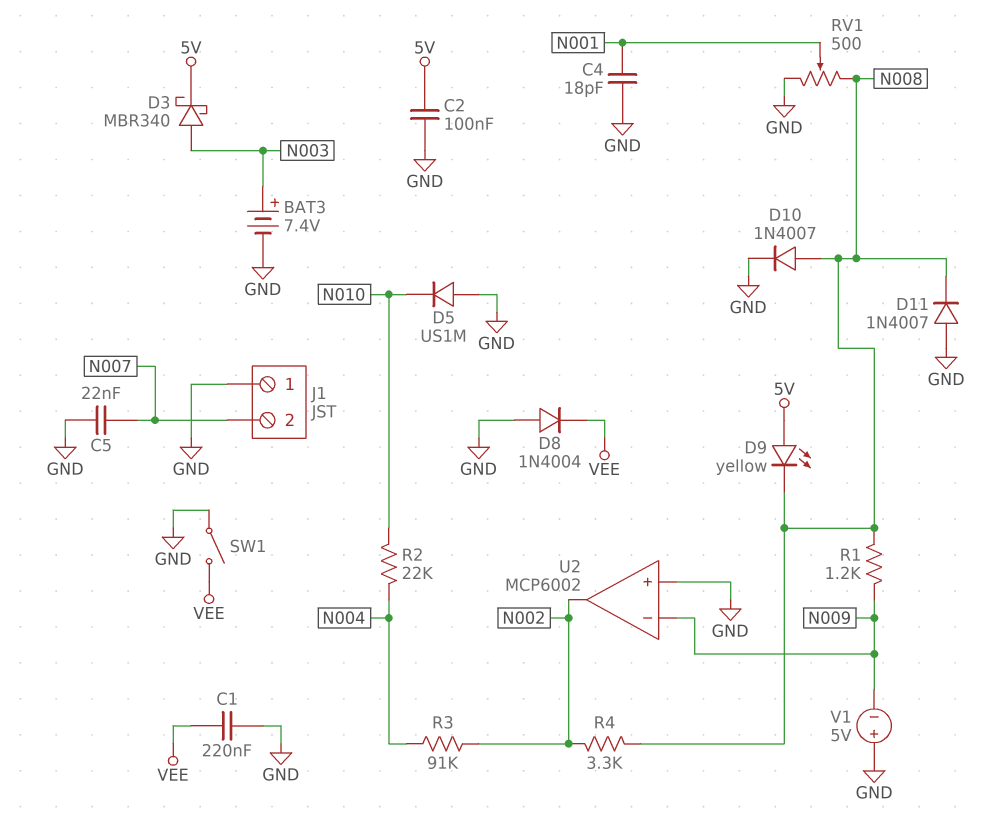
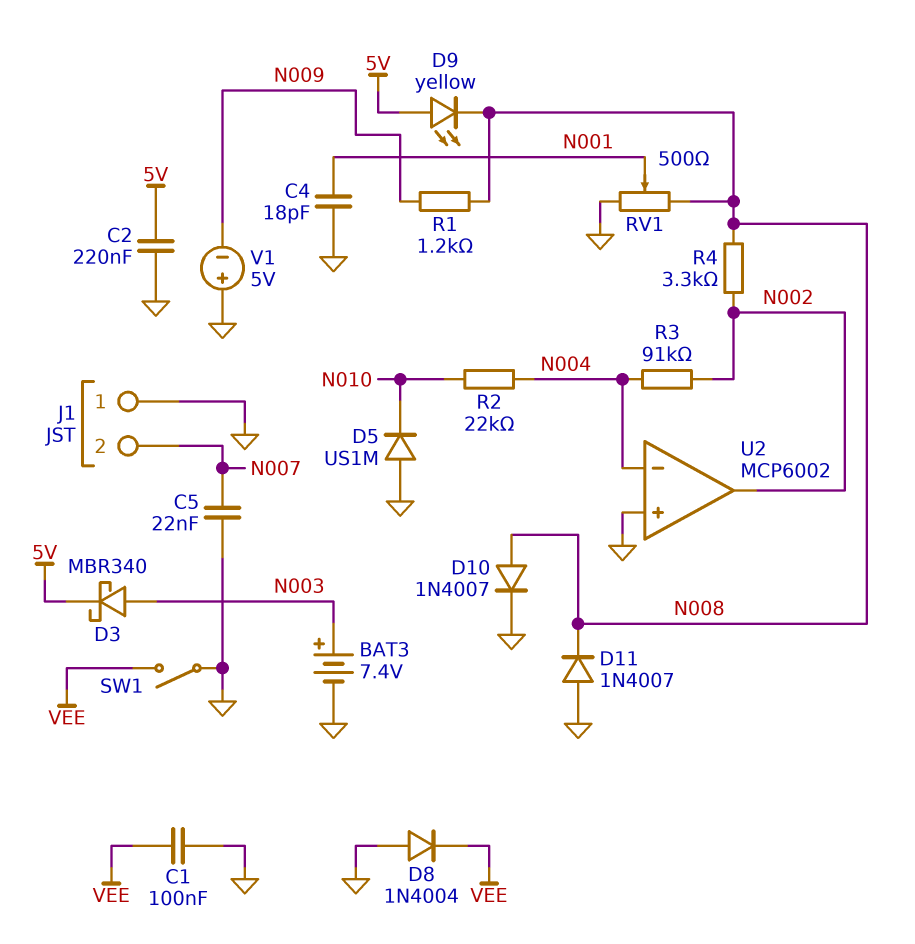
C1: 220nF (GND, VEE) -> 100nF (GND, VEE)
C2: 100nF (5V, GND) -> 220nF (5V, GND)
U2 pin in-: N009 -> N004

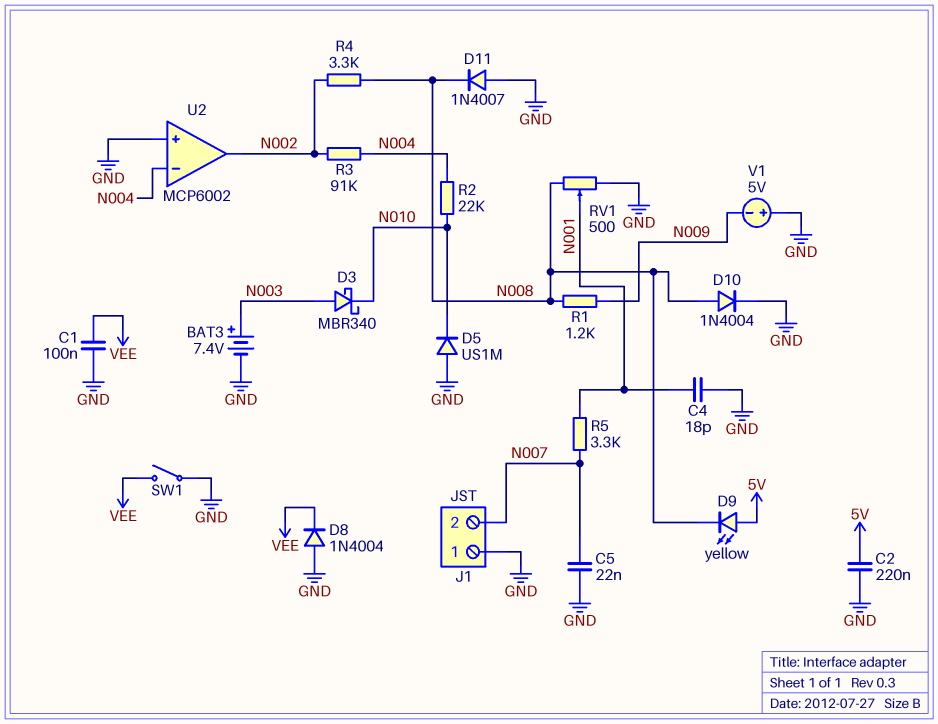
D3: schottky MBR340 (A N003, K 5V) -> schottky MBR340 (A N003, K N010)
D10: diode 1N4007 (A N008, K GND) -> diode 1N4004 (A N008, K GND)
R5: none -> 3.3k (N001, N007)

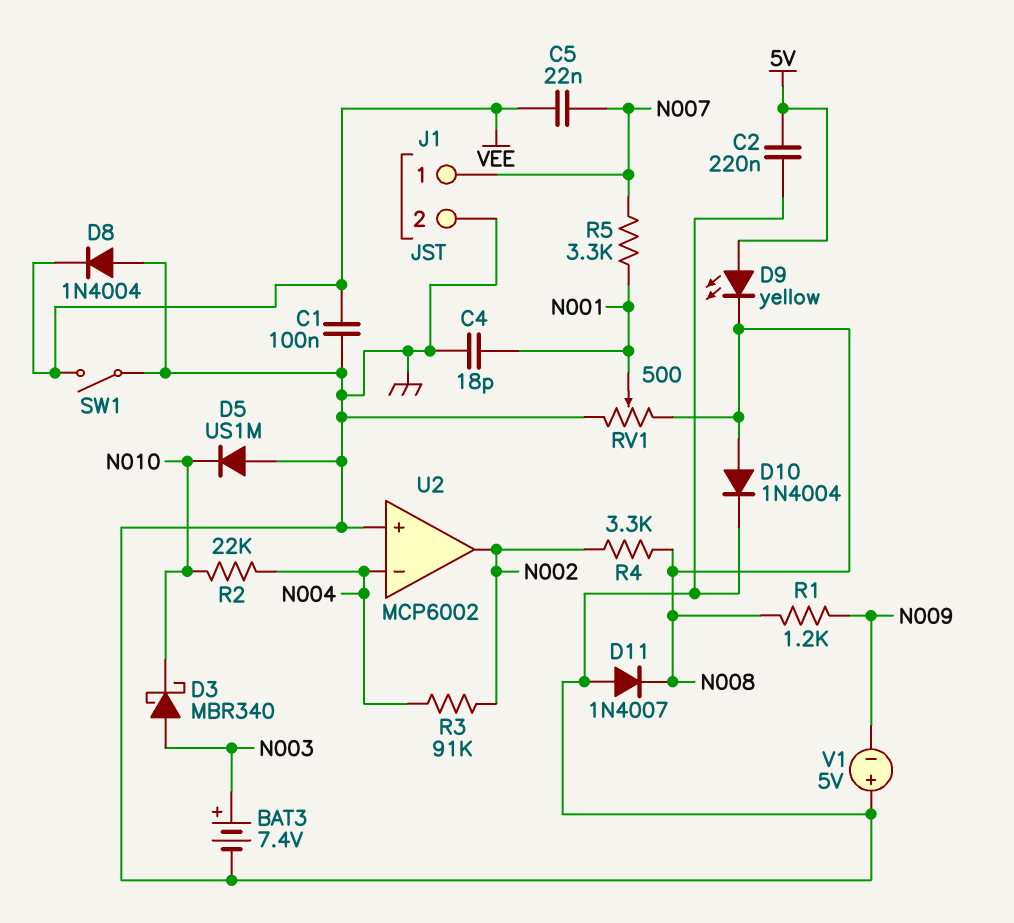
C5: 22nF (GND, N007) -> 22nF (N007, VEE)
J1 pin 1: GND -> N007
J1 pin 2: N007 -> GND

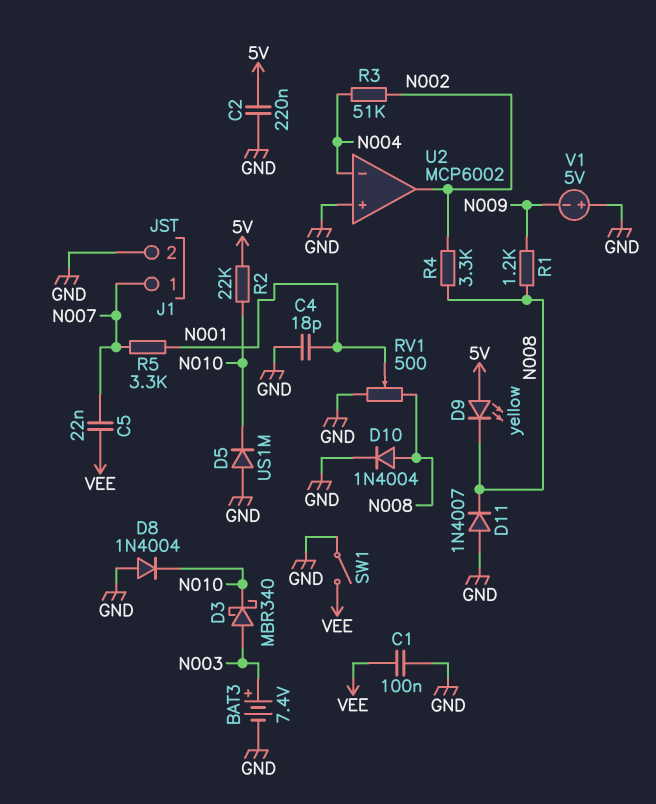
D8: diode 1N4004 (A GND, K VEE) -> diode 1N4004 (A GND, K N010)
R2: 22k (N004, N010) -> 22k (5V, N010)
R3: 91k (N002, N004) -> 51k (N002, N004)

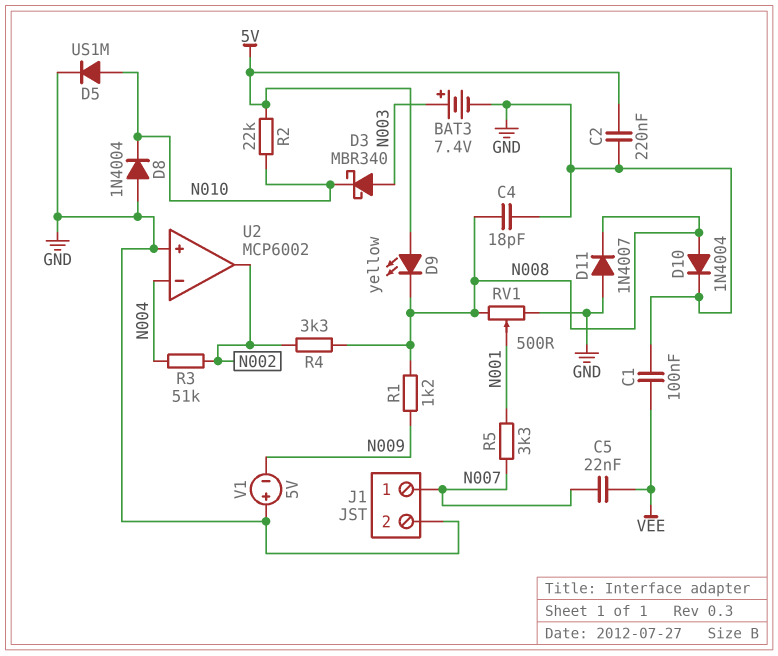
C4: 18pF (GND, N001) -> 18pF (GND, N008)
D5: diode US1M (A GND, K N010) -> diode US1M (A N010, K GND)
SW1: switch (GND, VEE) -> none

